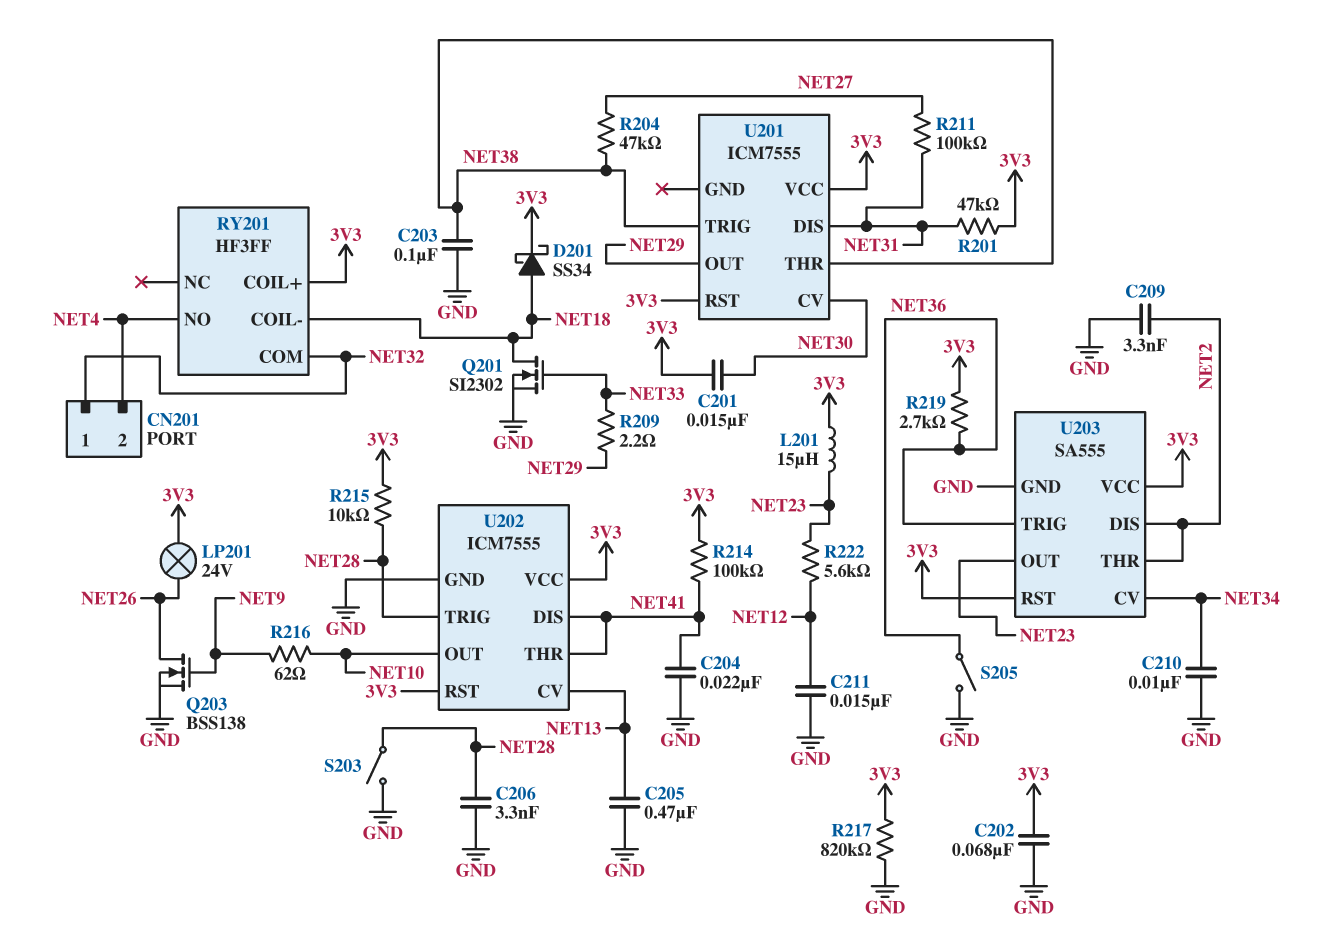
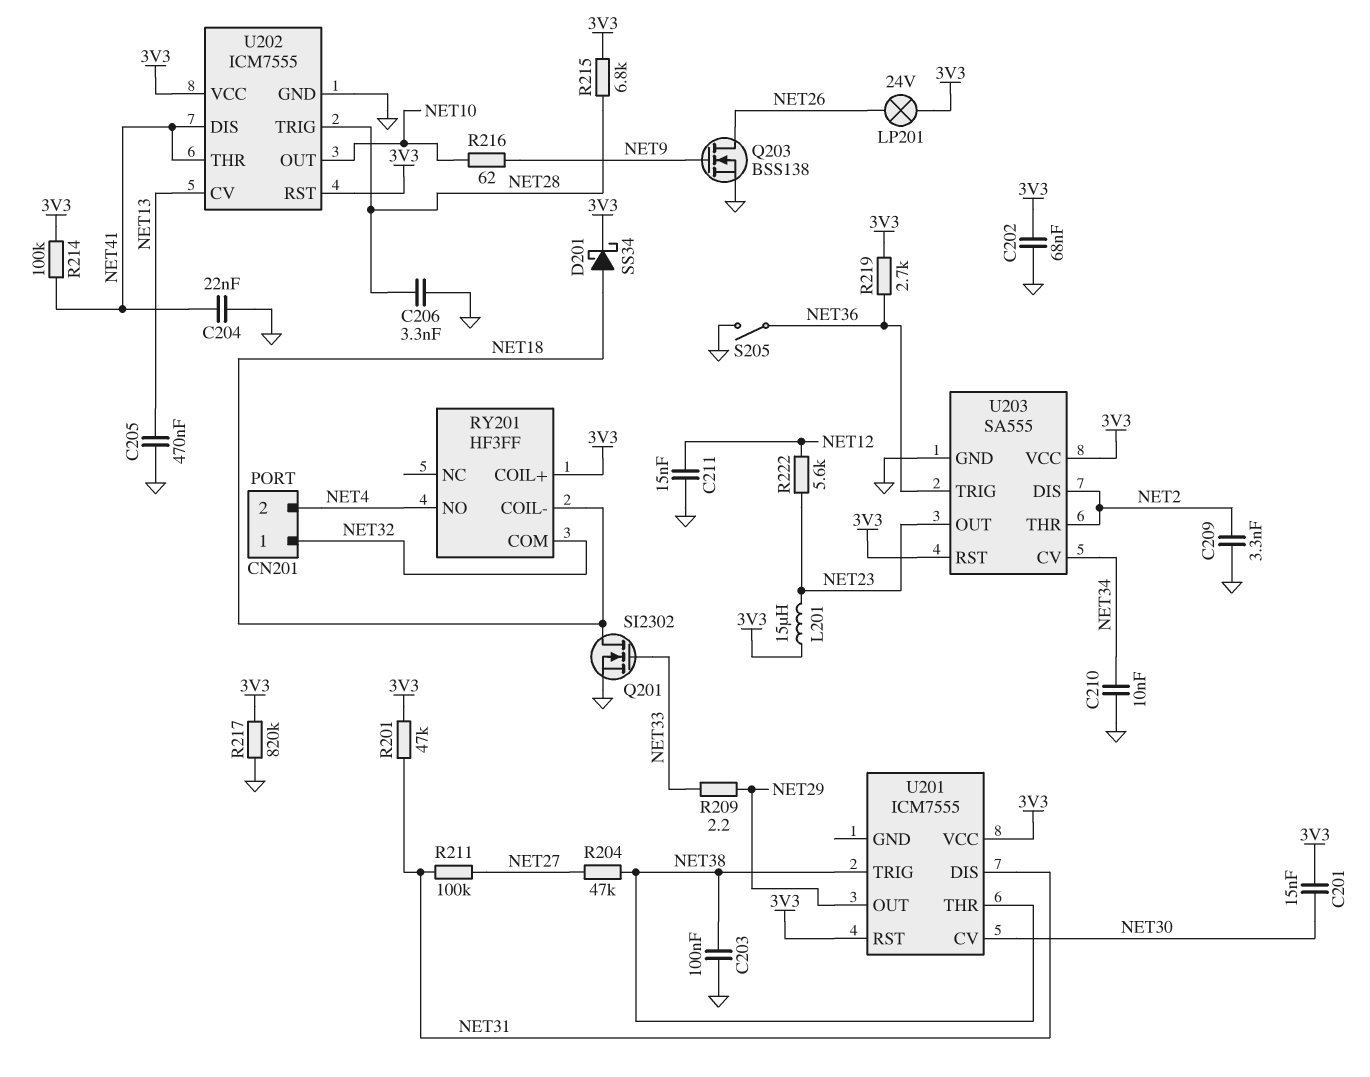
R215: 10k (3V3, NET28) -> 6.8k (3V3, NET28)
S203: switch (GND, NET28) -> none

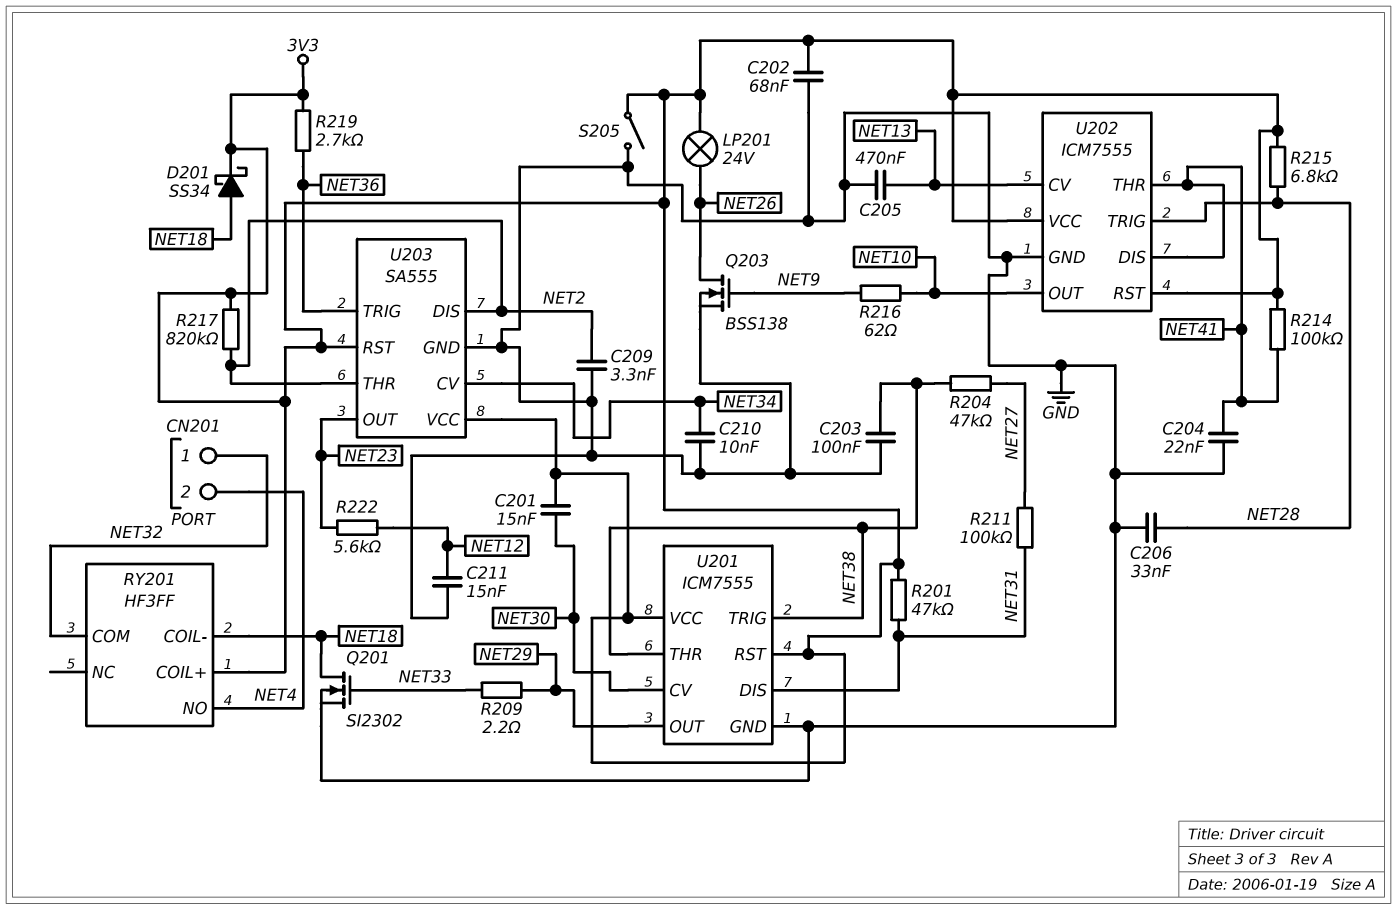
C206: 3.3nF (GND, NET28) -> 33nF (GND, NET28)
L201: 15uH (3V3, NET23) -> none
R217: 820k (3V3, GND) -> 820k (3V3, NET2)
S205: switch (GND, NET36) -> switch (3V3, GND)
U201 pin GND: none -> GND

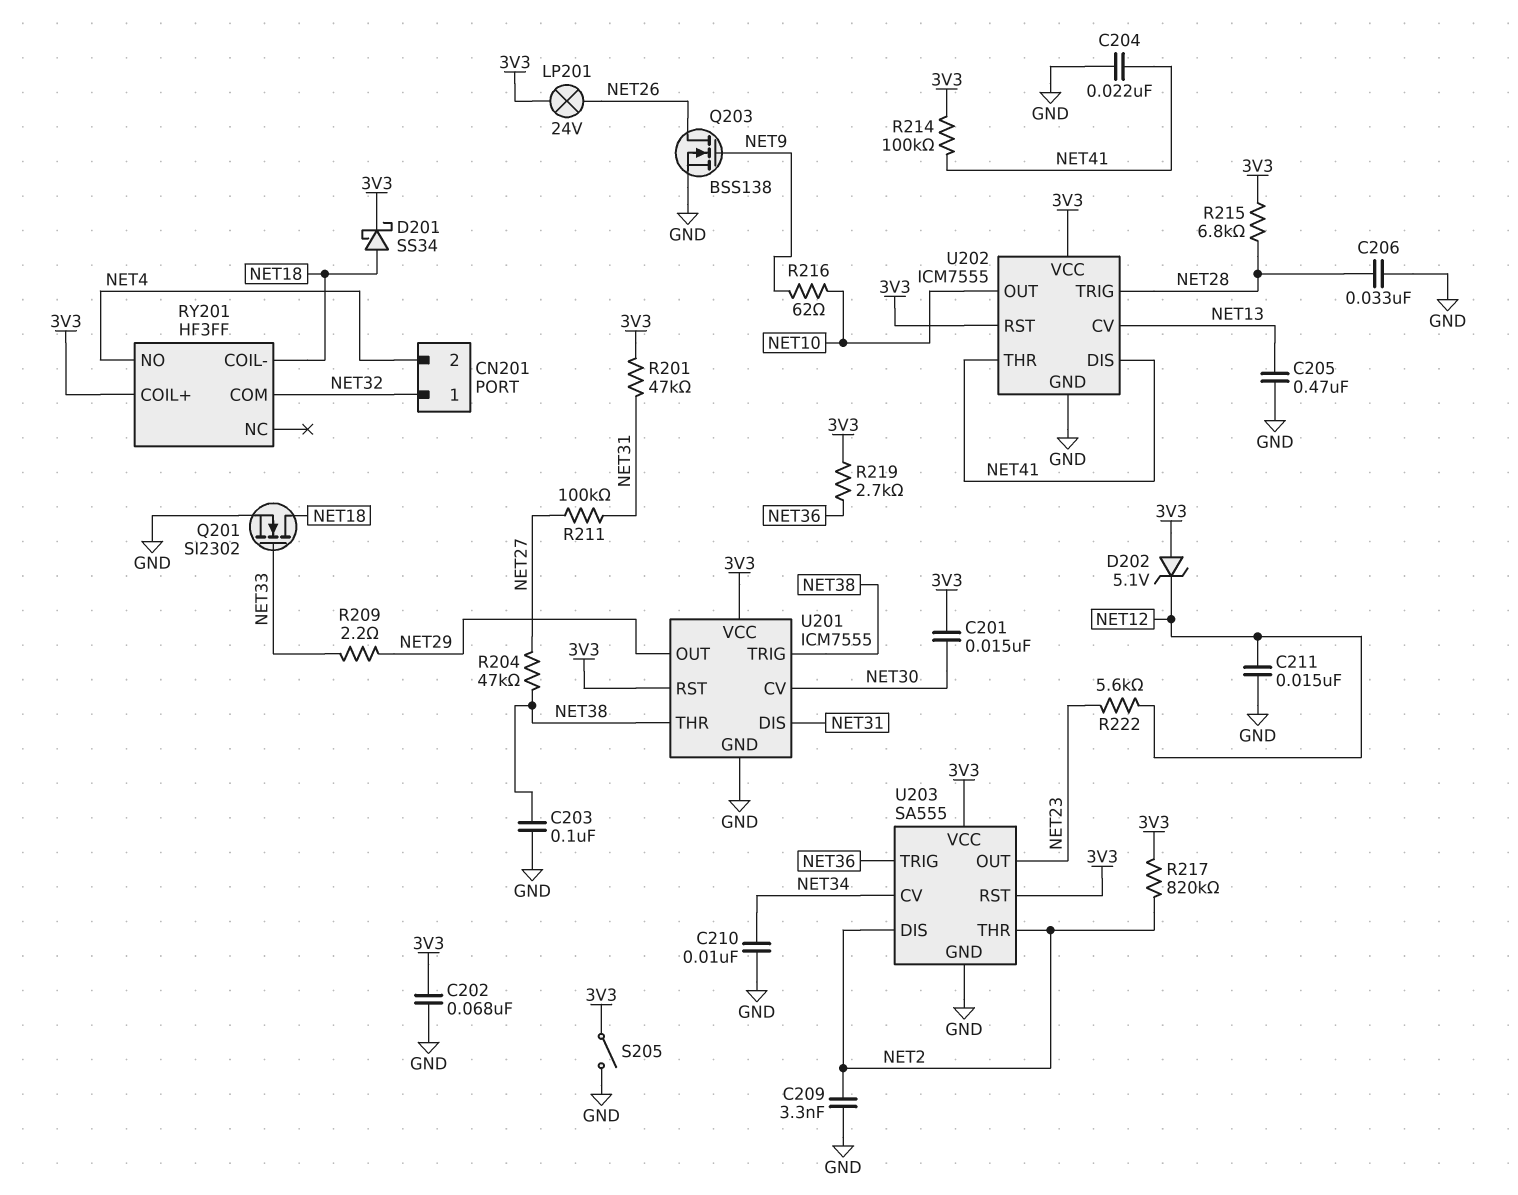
D202: none -> zener 5.1V (A 3V3, K NET12)

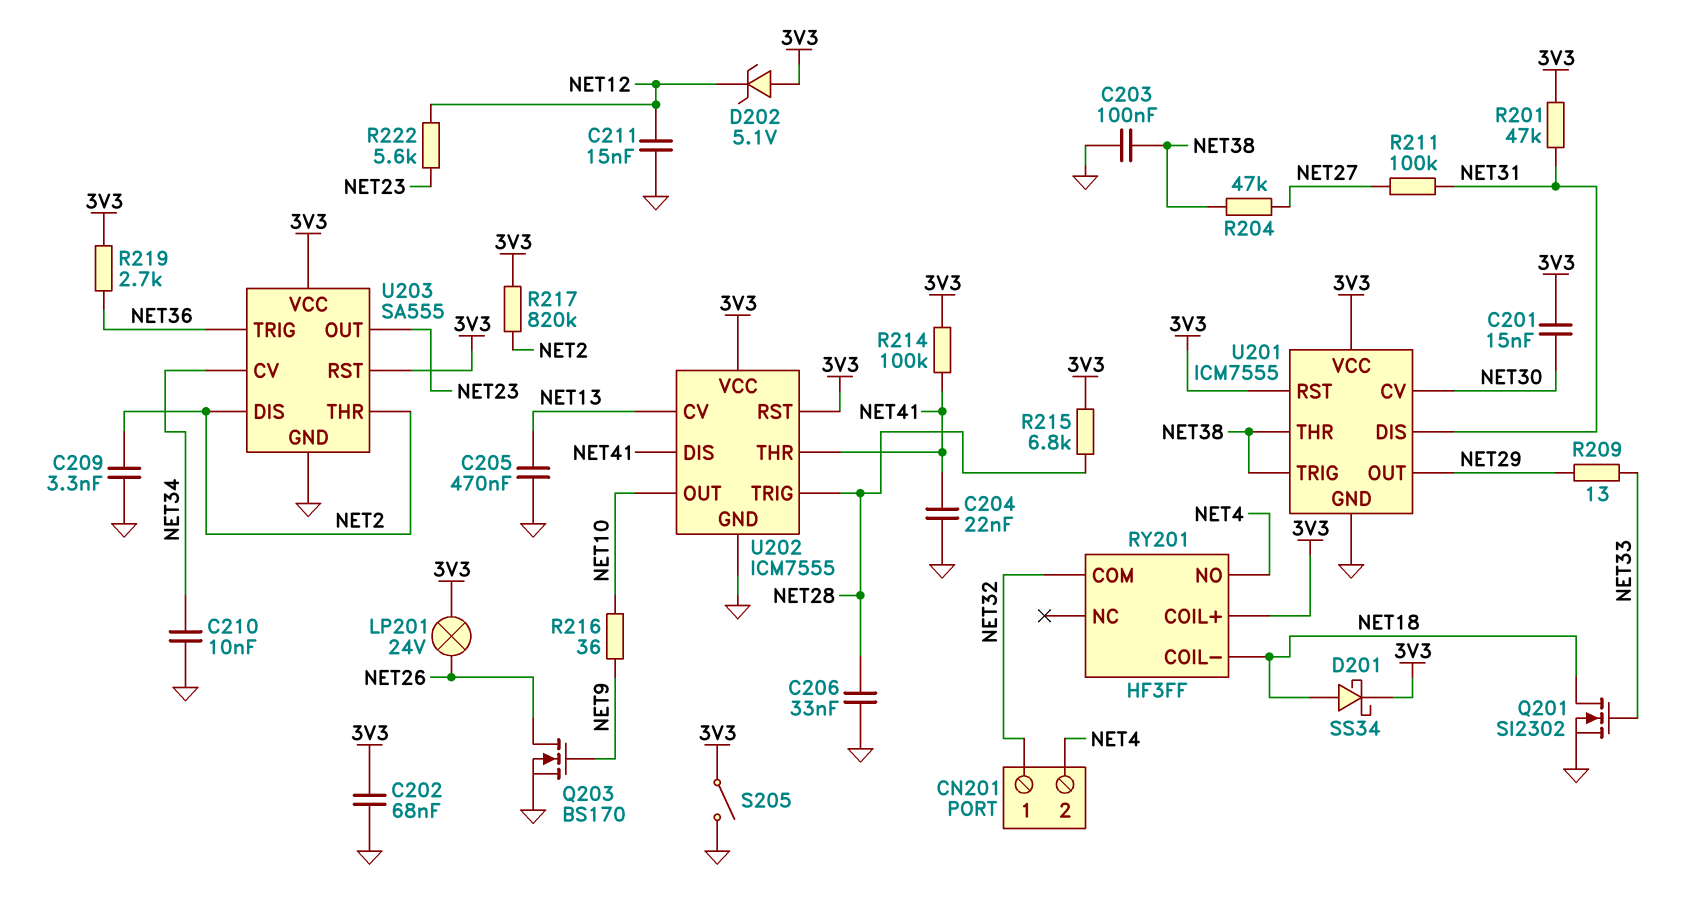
Q203: NMOS BSS138 (G NET9, D NET26, S GND) -> NMOS BS170 (G NET9, D NET26, S GND)
R209: 2.2 (NET29, NET33) -> 13 (NET29, NET33)
R216: 62 (NET9, NET10) -> 36 (NET9, NET10)

